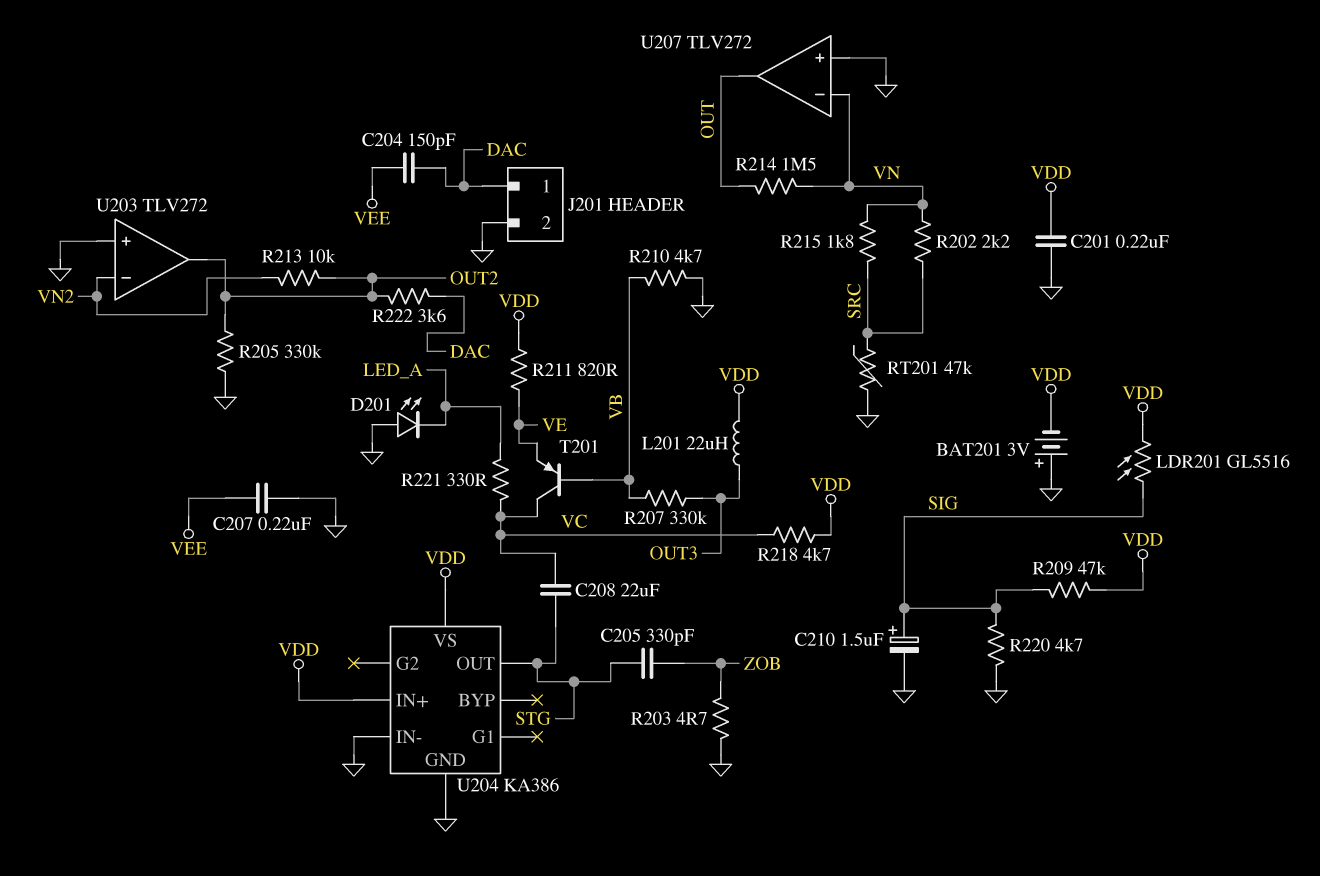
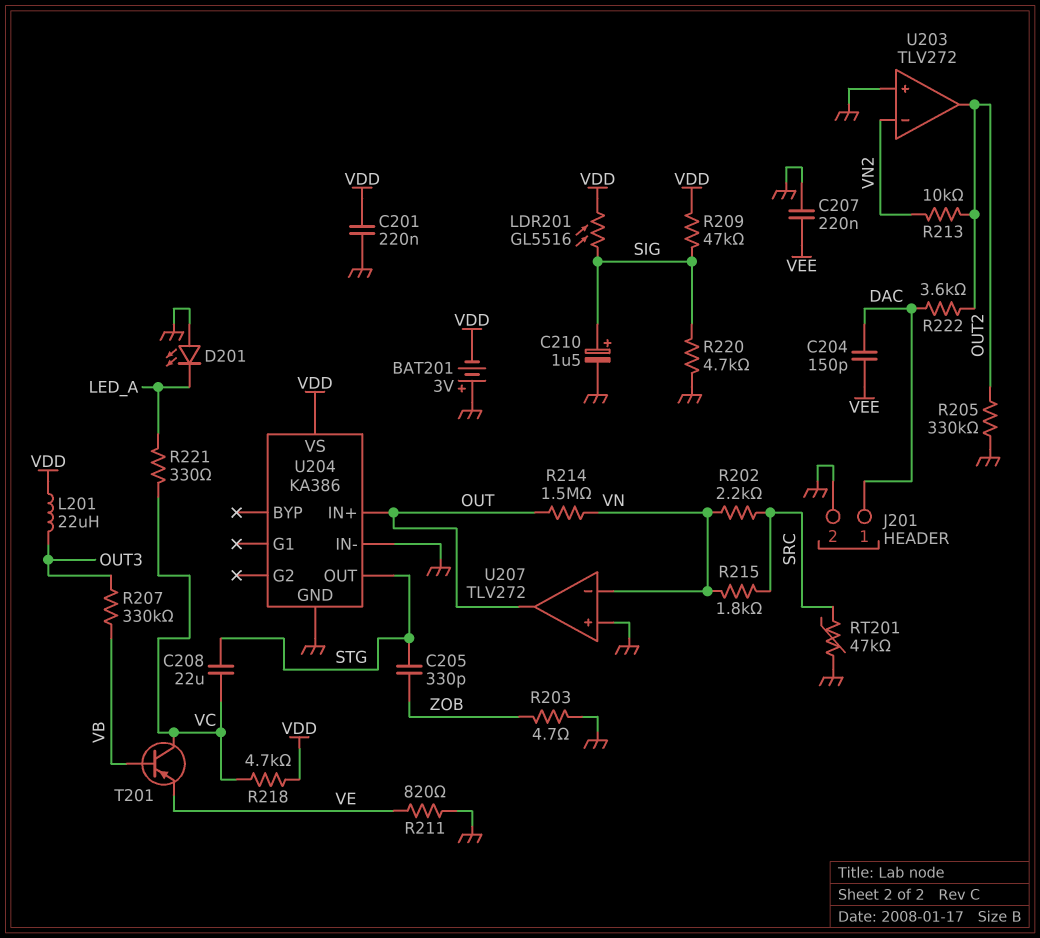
R210: 4.7k (GND, VB) -> none
R211: 820 (VDD, VE) -> 820 (GND, VE)
U204 pin IN+: VDD -> OUT

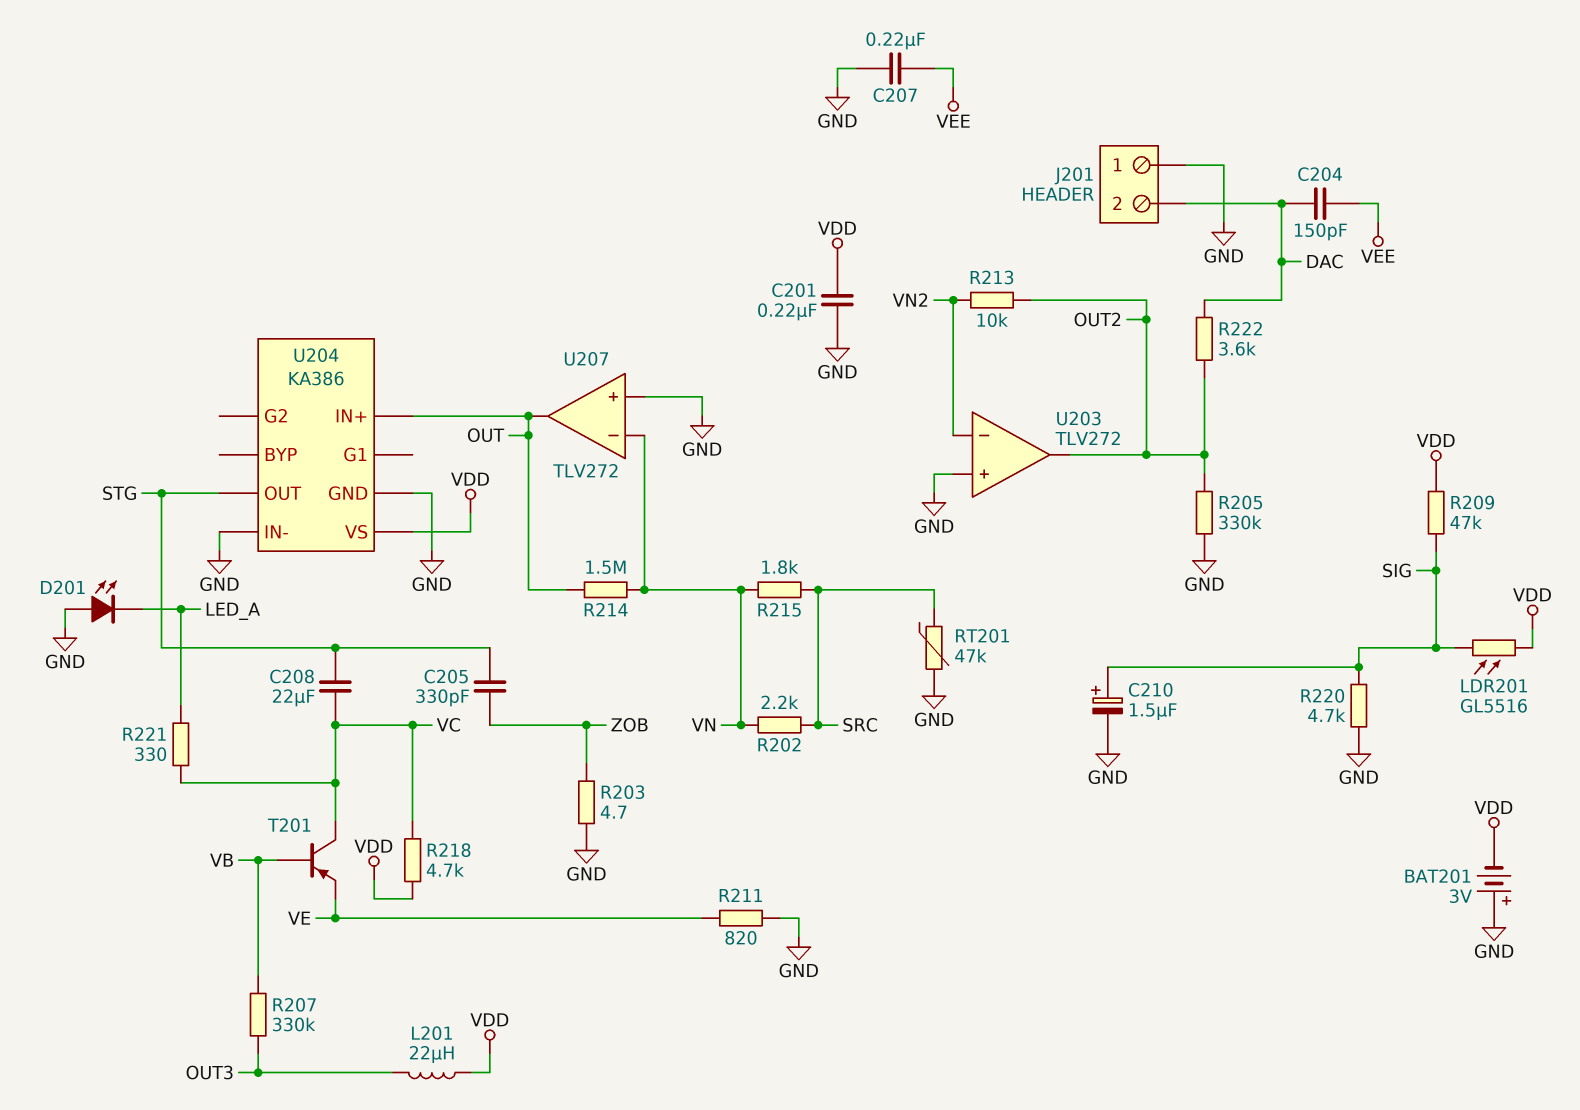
J201 pin 1: DAC -> GND
J201 pin 2: GND -> DAC

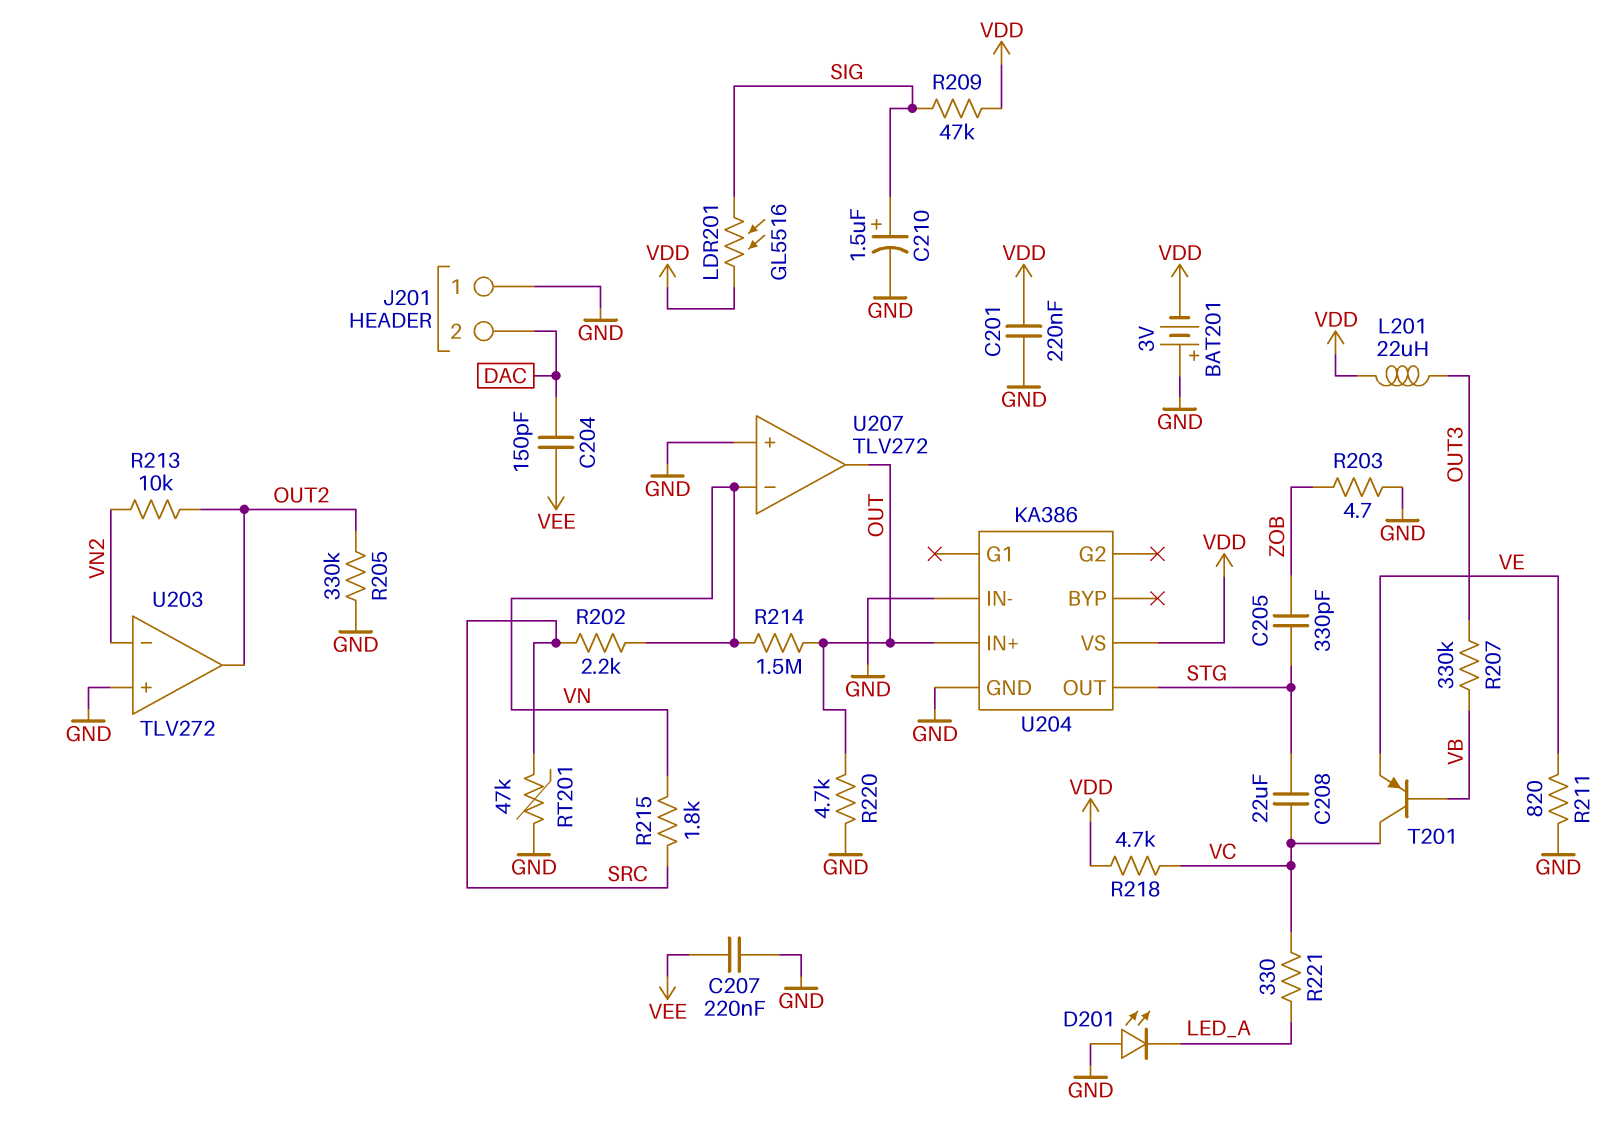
R220: 4.7k (GND, SIG) -> 4.7k (GND, OUT)
R222: 3.6k (DAC, OUT2) -> none

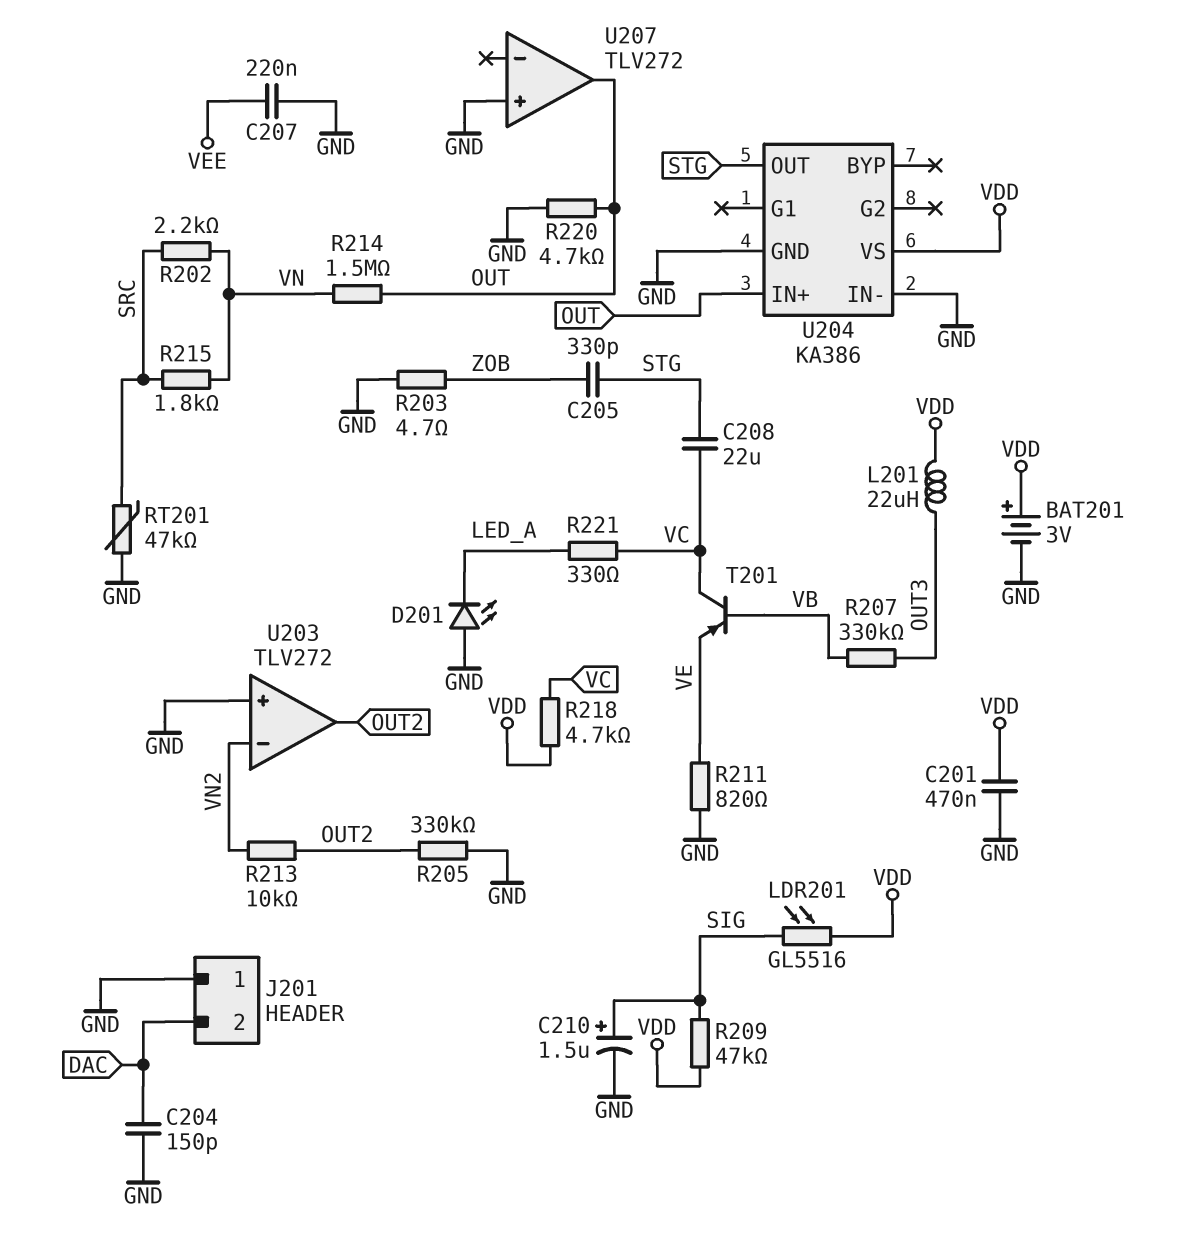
BAT201: 3V (plus GND, minus VDD) -> 3V (plus VDD, minus GND)
C201: 220nF (GND, VDD) -> 470nF (GND, VDD)
C204: 150pF (DAC, VEE) -> 150pF (DAC, GND)
U207 pin in-: VN -> none

